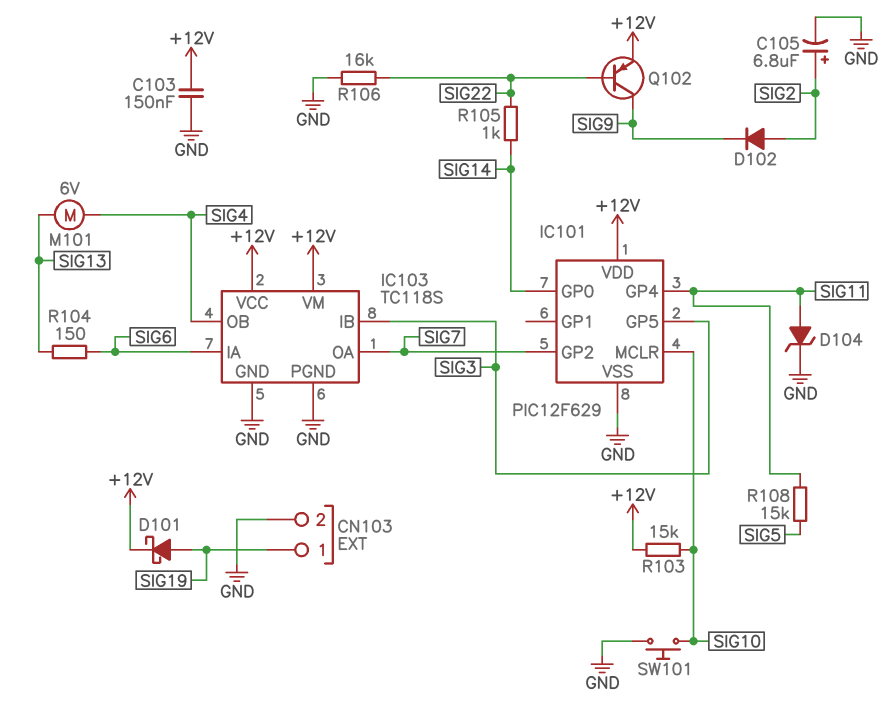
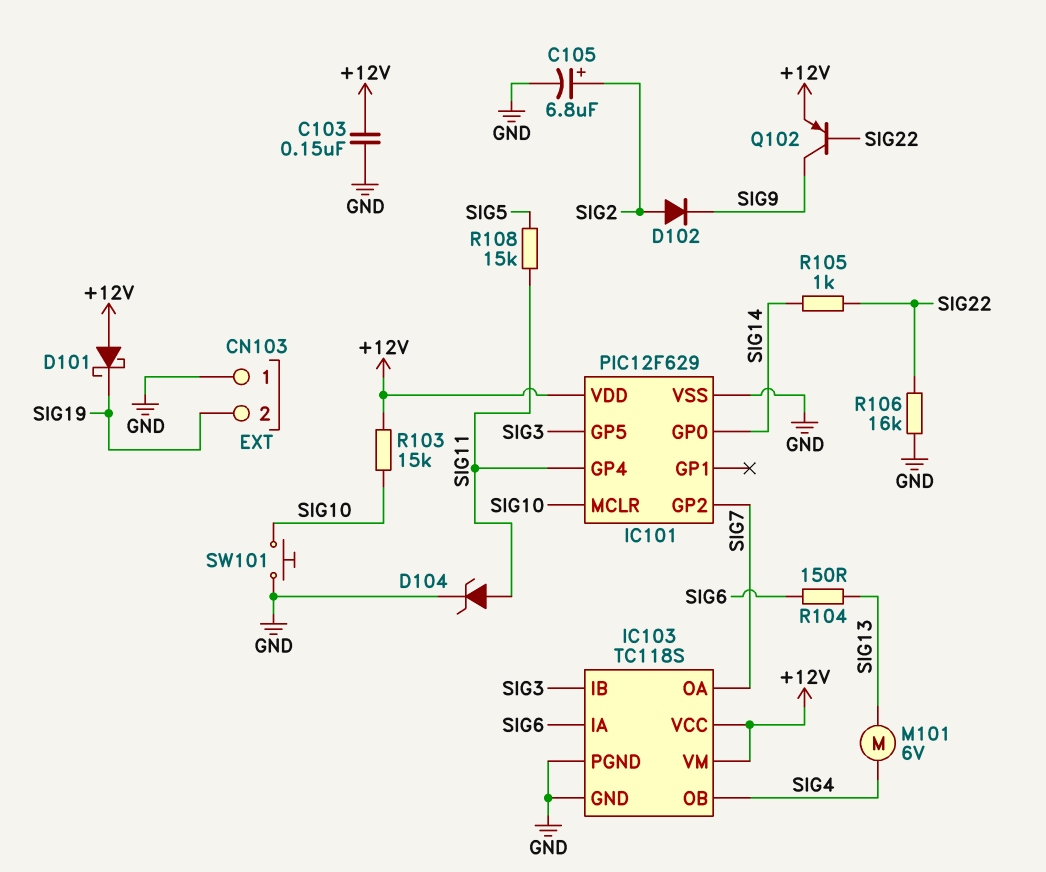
CN103 pin 1: SIG19 -> GND
CN103 pin 2: GND -> SIG19
D101: schottky (A SIG19, K +12V) -> schottky (A +12V, K SIG19)

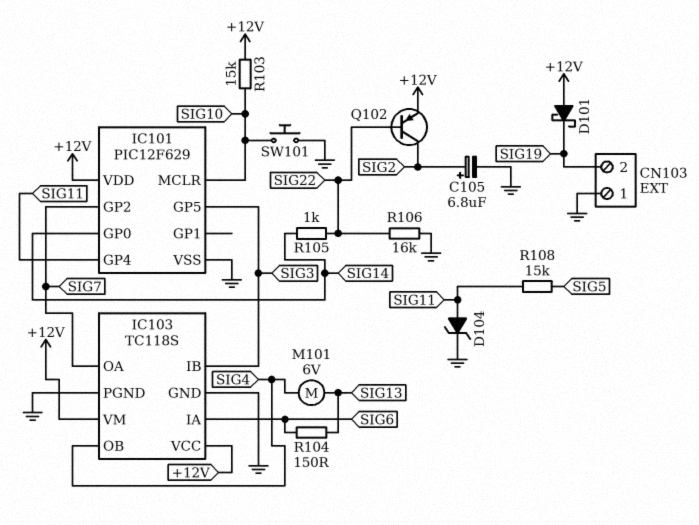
C103: 150nF (+12V, GND) -> none
D102: diode (A SIG2, K SIG9) -> none
Q102: PNP (B SIG22, C SIG9, E +12V) -> PNP (B SIG22, C SIG2, E +12V)

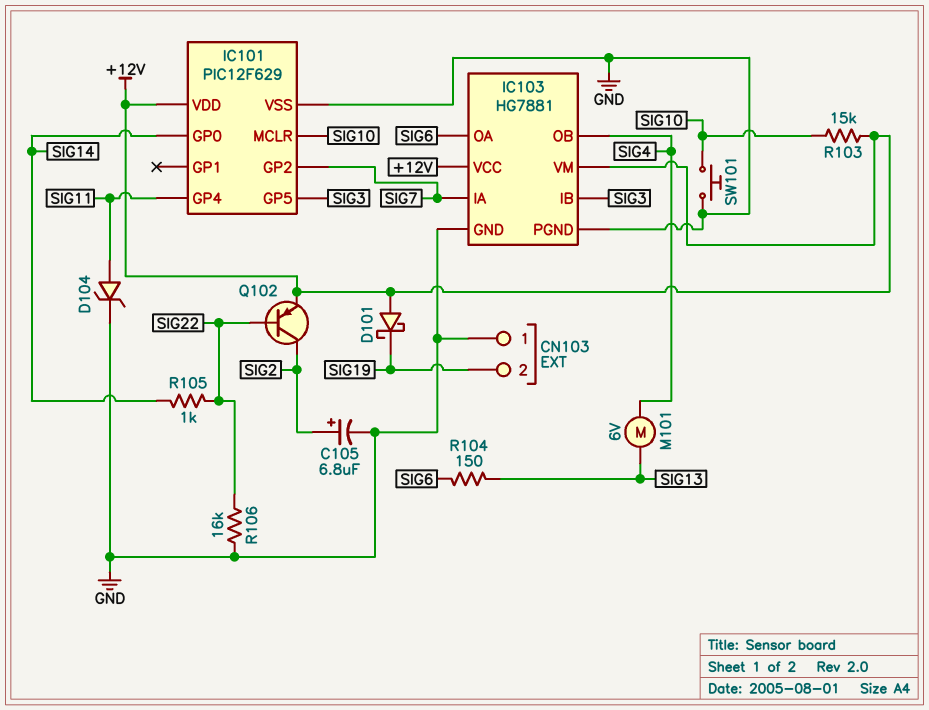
IC103: TC118S -> HG7881
IC103 pin IA: SIG6 -> SIG7
IC103 pin OA: SIG7 -> SIG6
R108: 15k (SIG5, SIG11) -> none

